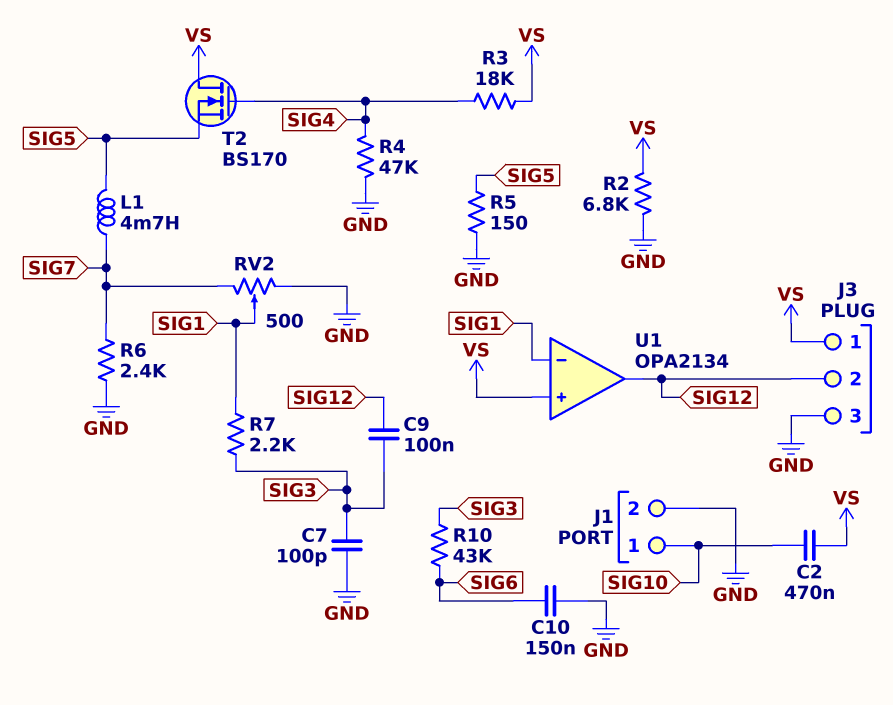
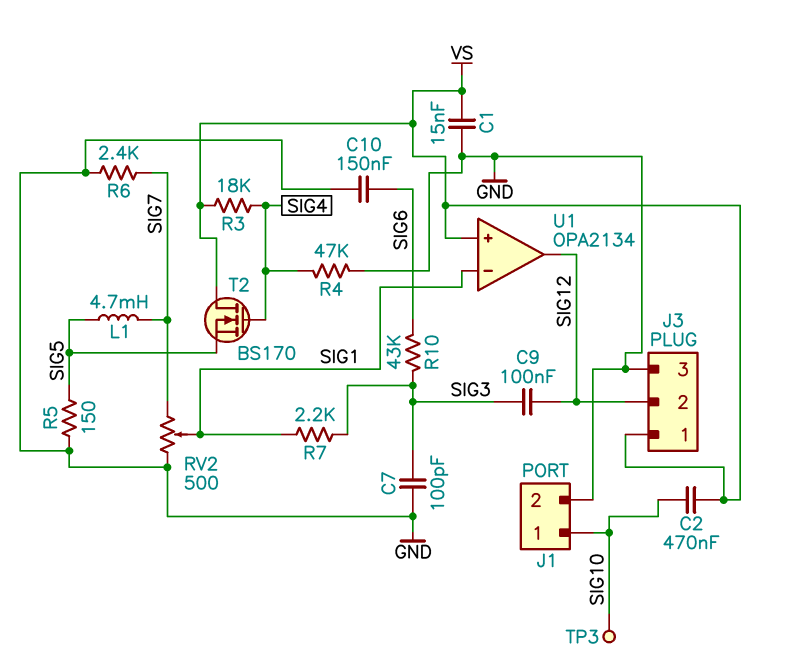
C1: none -> 15nF (GND, VS)
R2: 6.8k (GND, VS) -> none
TP3: none -> test point (SIG10)

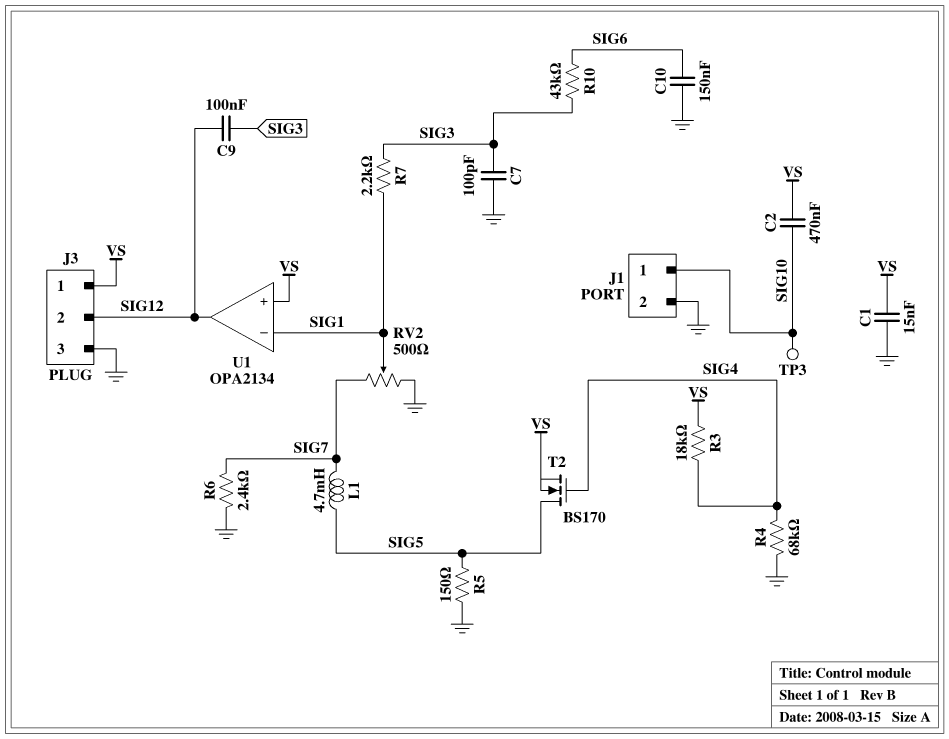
R4: 47k (GND, SIG4) -> 68k (GND, SIG4)
T2: NMOS BS170 (G SIG4, D VS, S SIG5) -> NMOS BS170 (G SIG4, D SIG5, S VS)

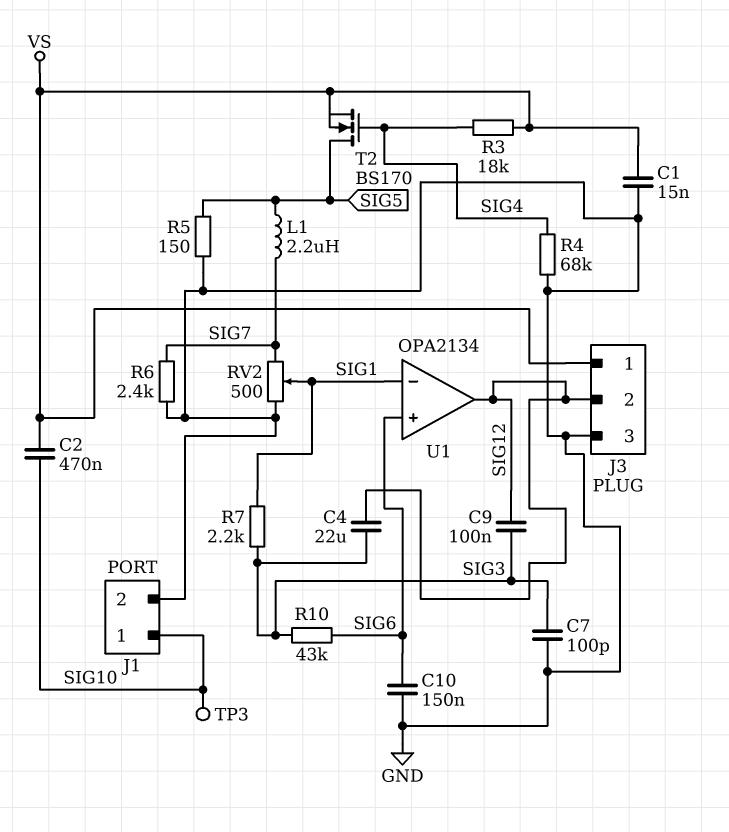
C4: none -> 22uF (SIG3, SIG12)
L1: 4.7mH (SIG5, SIG7) -> 2.2uH (SIG5, SIG7)
U1 pin in+: VS -> SIG6

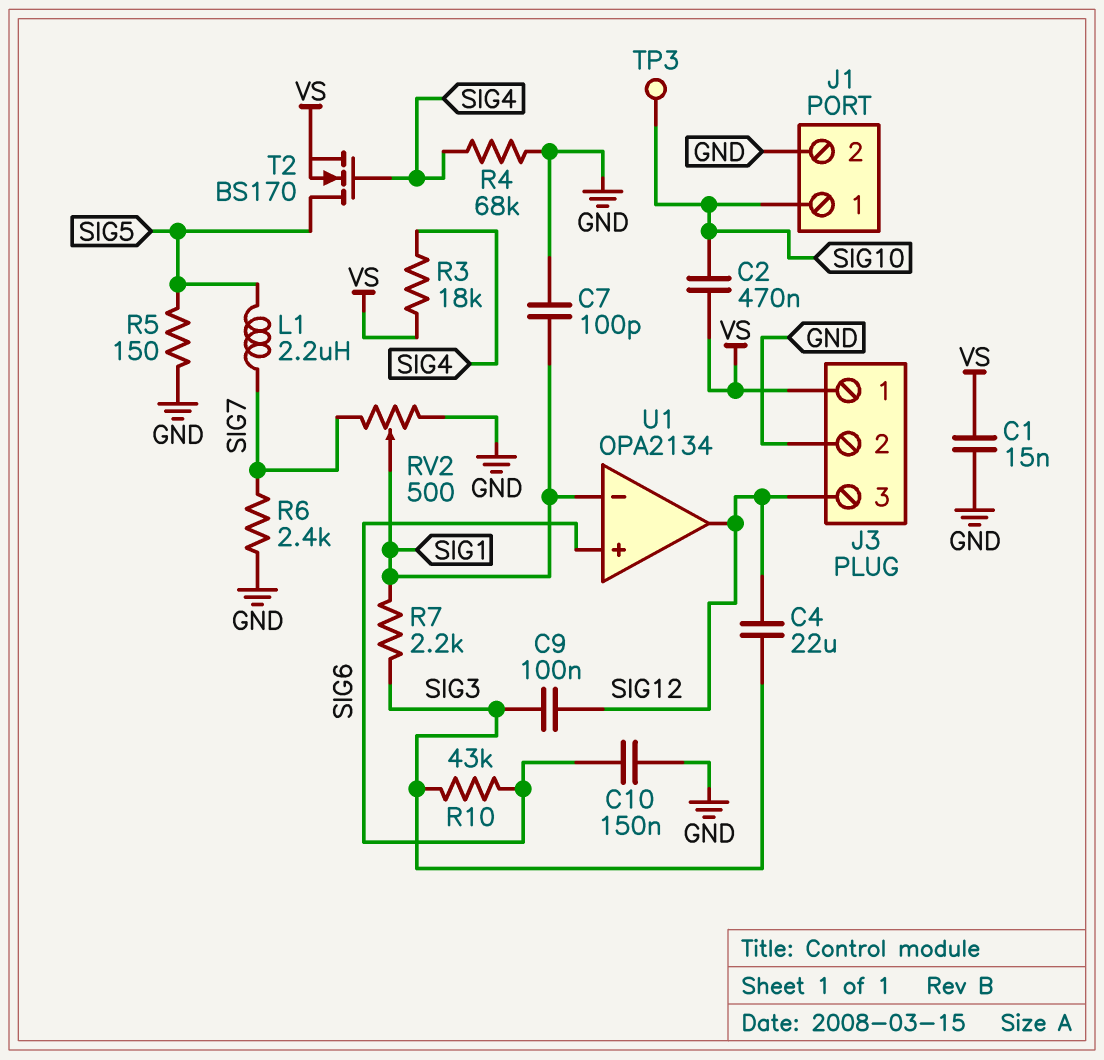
C7: 100pF (GND, SIG3) -> 100pF (GND, SIG1)
J3 pin 2: SIG12 -> GND
J3 pin 3: GND -> SIG12

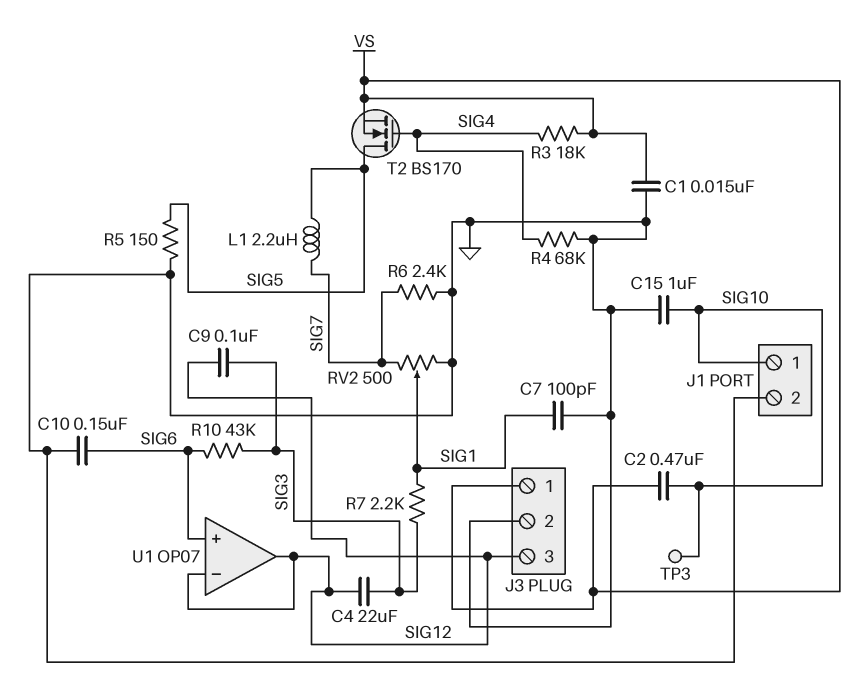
C15: none -> 1uF (GND, SIG10)
U1: OPA2134 -> OP07
U1 pin in-: SIG1 -> SIG12

